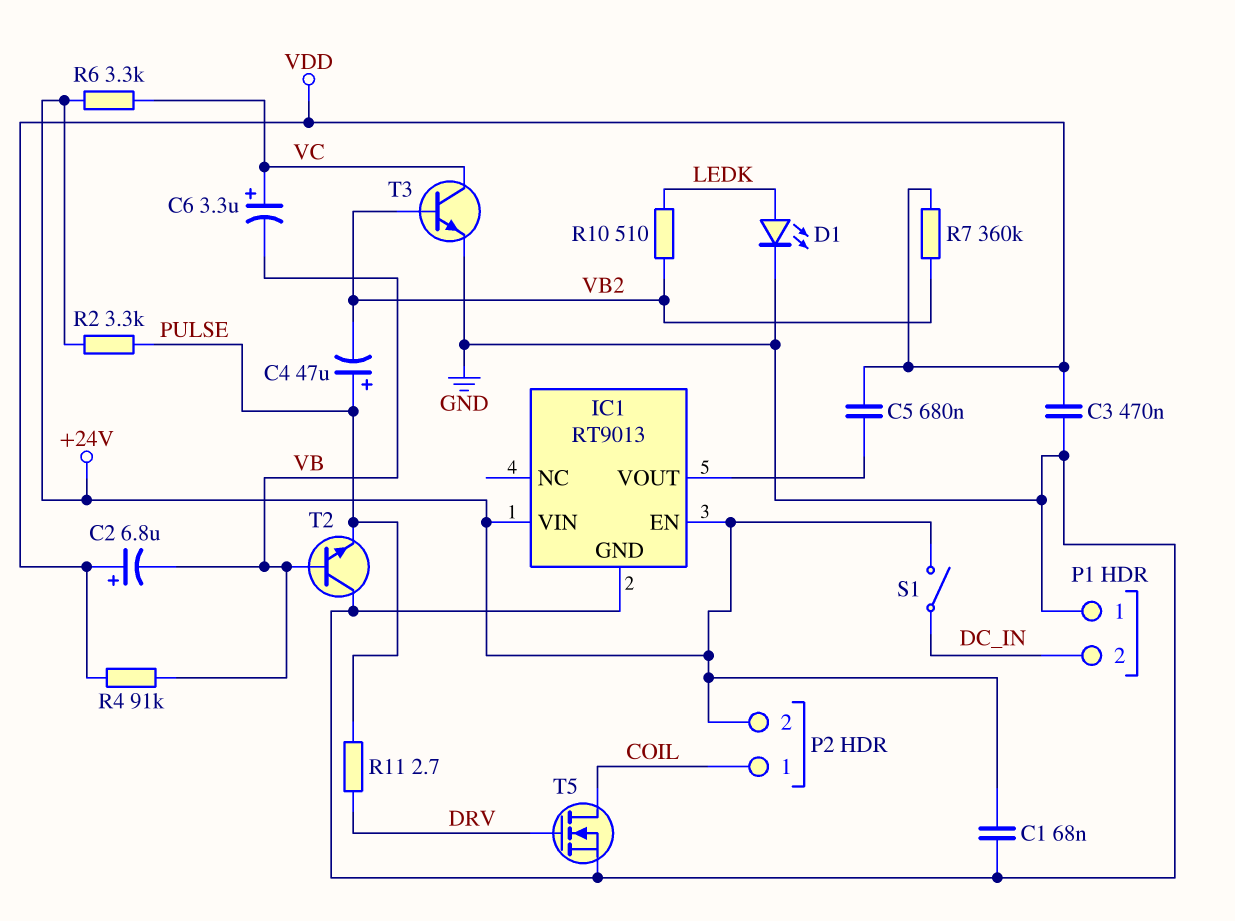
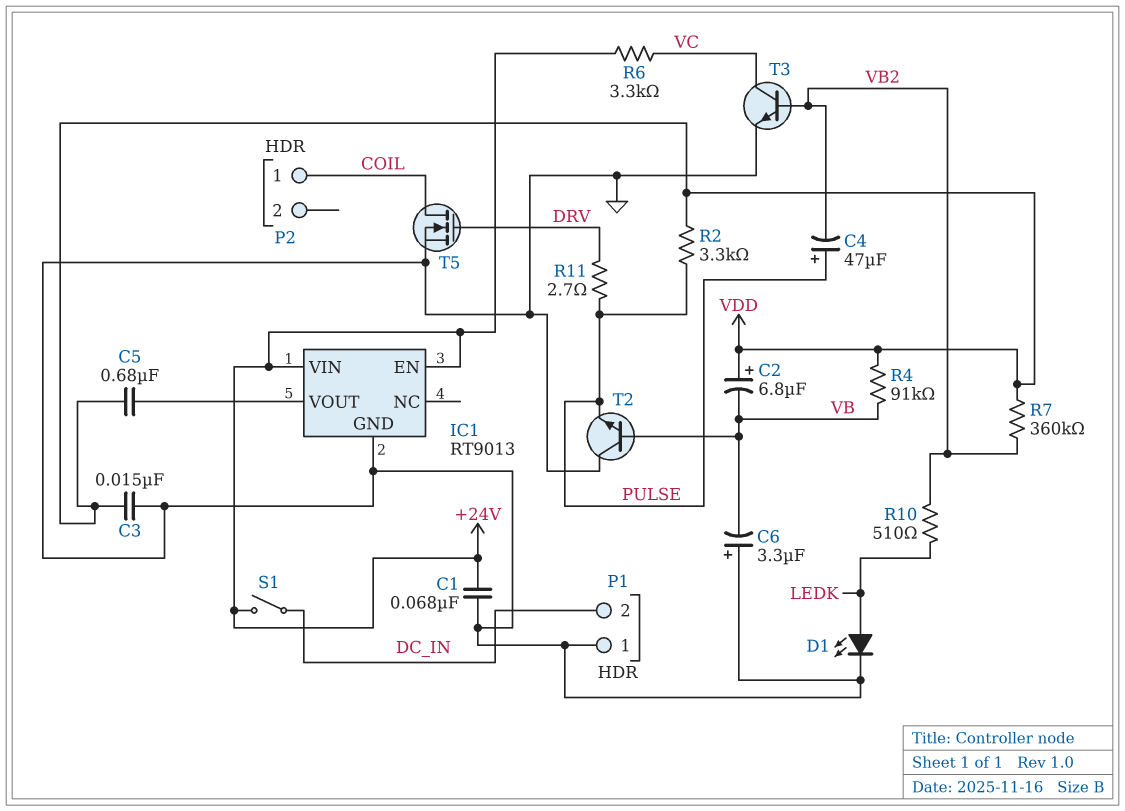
C3: 470nF (GND, VDD) -> 15nF (GND, VDD)
C6: 3.3uF (plus VC, minus VB) -> 3.3uF (plus GND, minus VB)
P2 pin 2: +24V -> none
R2: 3.3k (+24V, PULSE) -> 3.3k (PULSE, VDD)

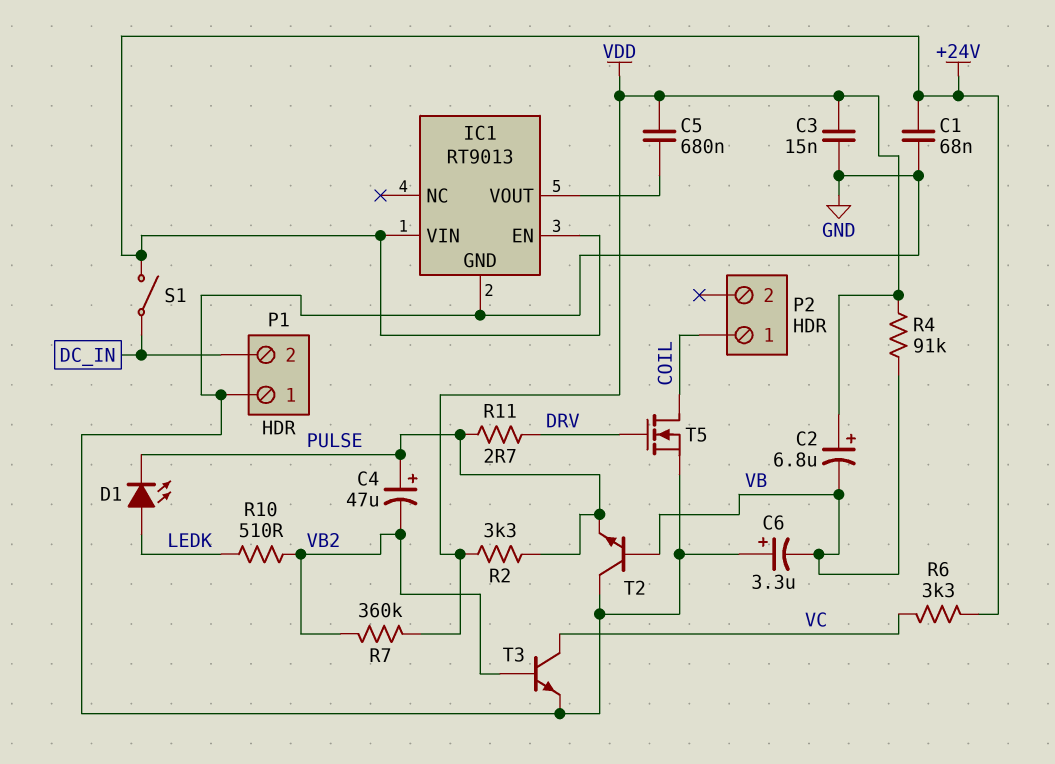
D1: LED (A LEDK, K GND) -> LED (A LEDK, K PULSE)

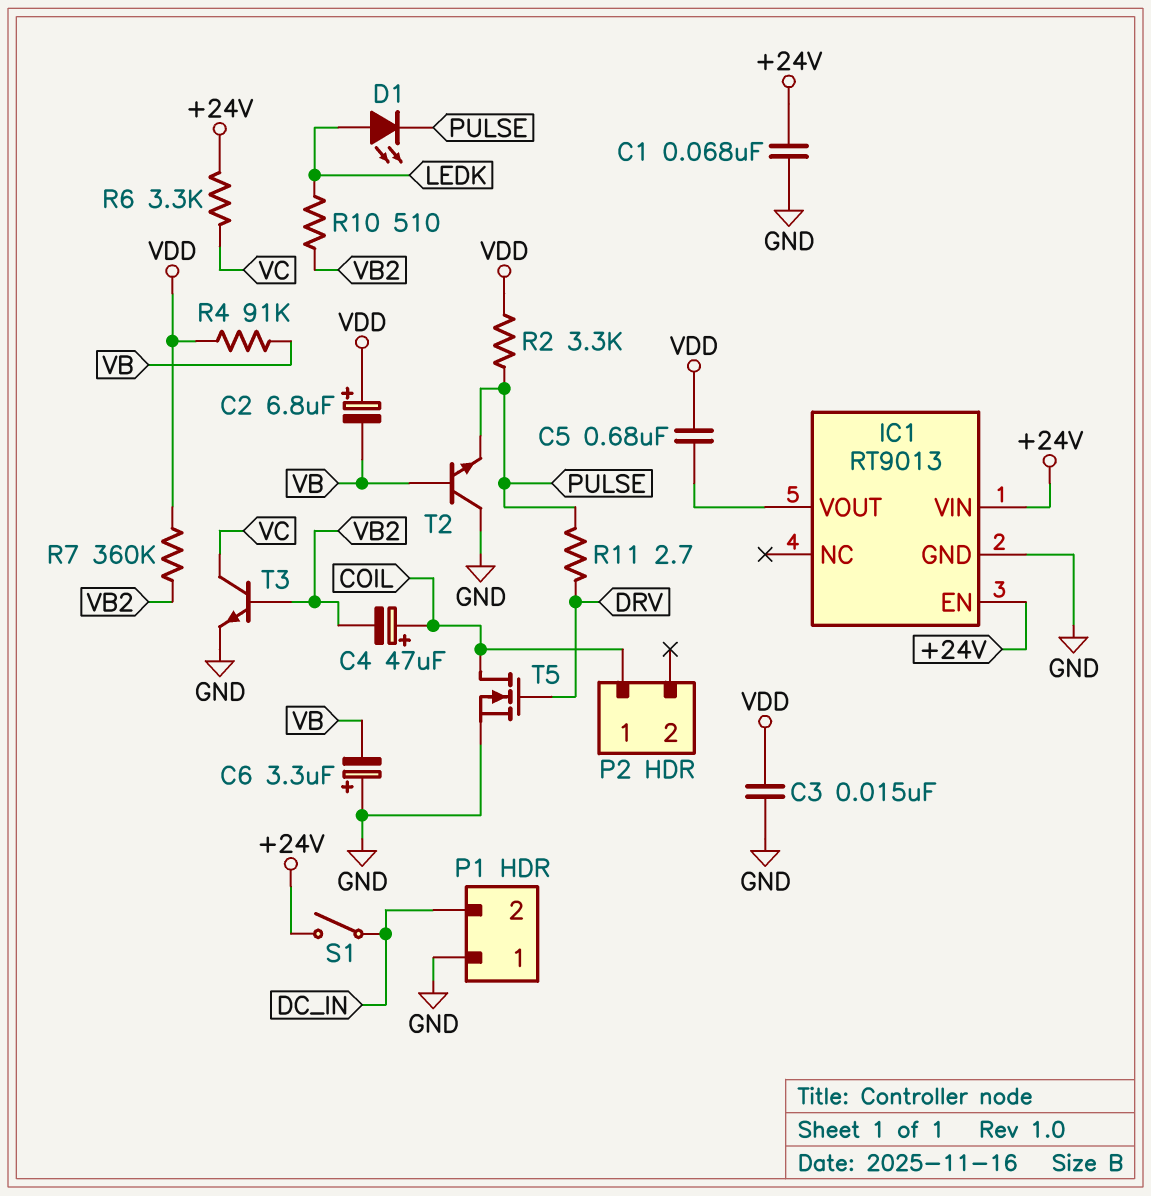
C4: 47uF (plus PULSE, minus VB2) -> 47uF (plus COIL, minus VB2)

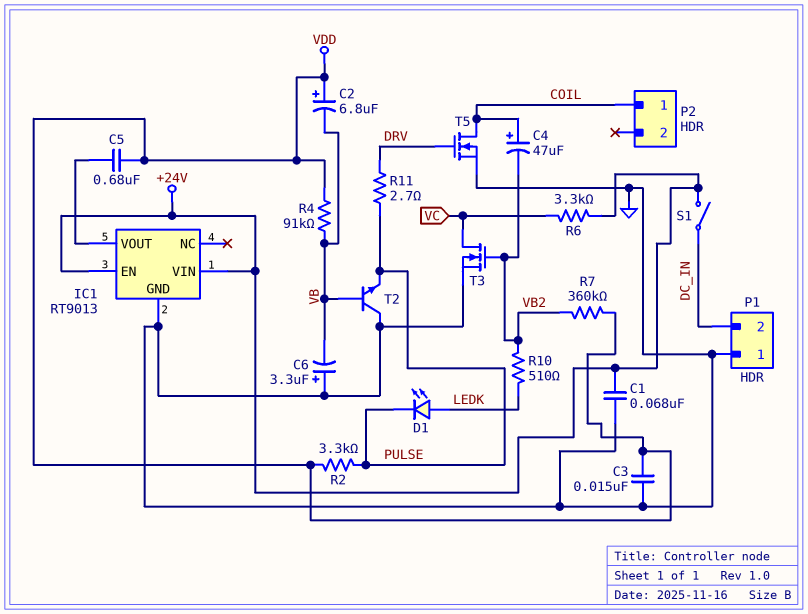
T3: NPN (B VB2, C VC, E GND) -> NMOS (G VB2, D VC, S GND)

